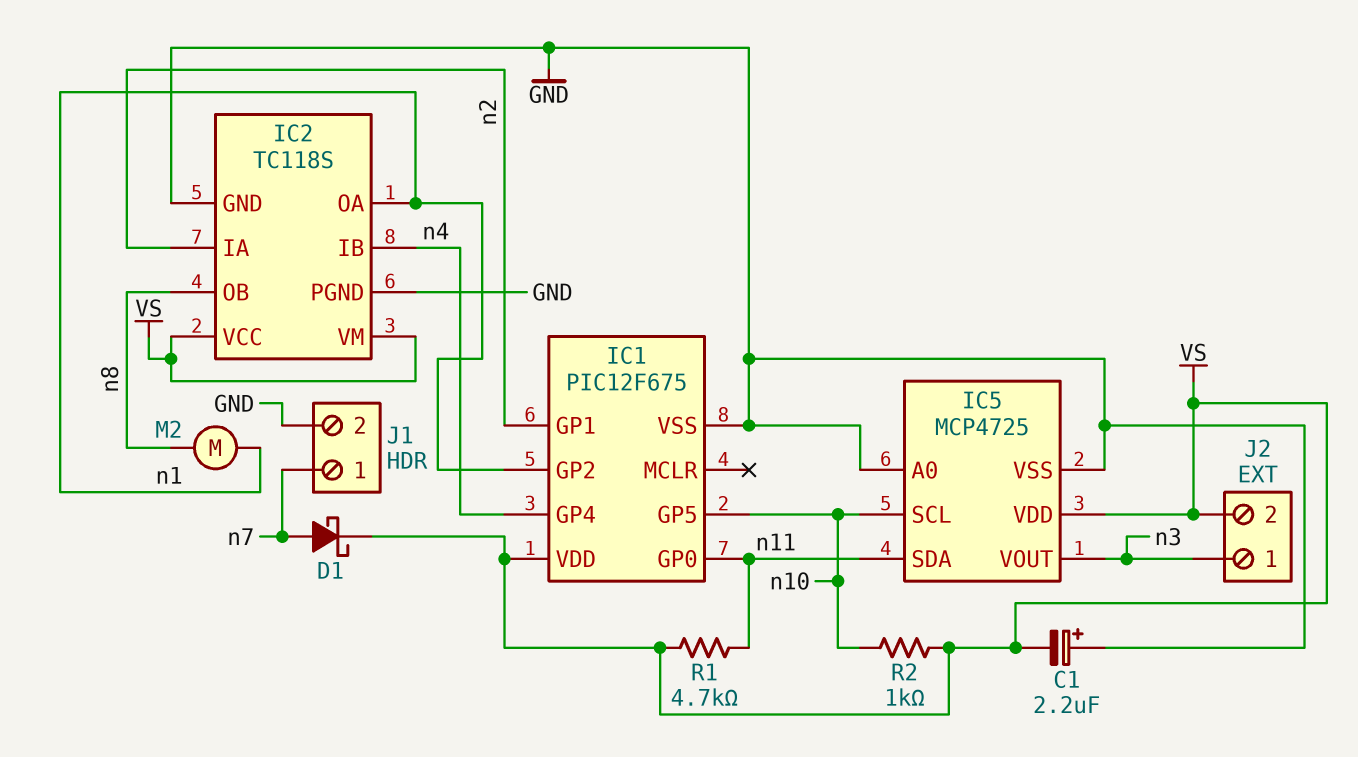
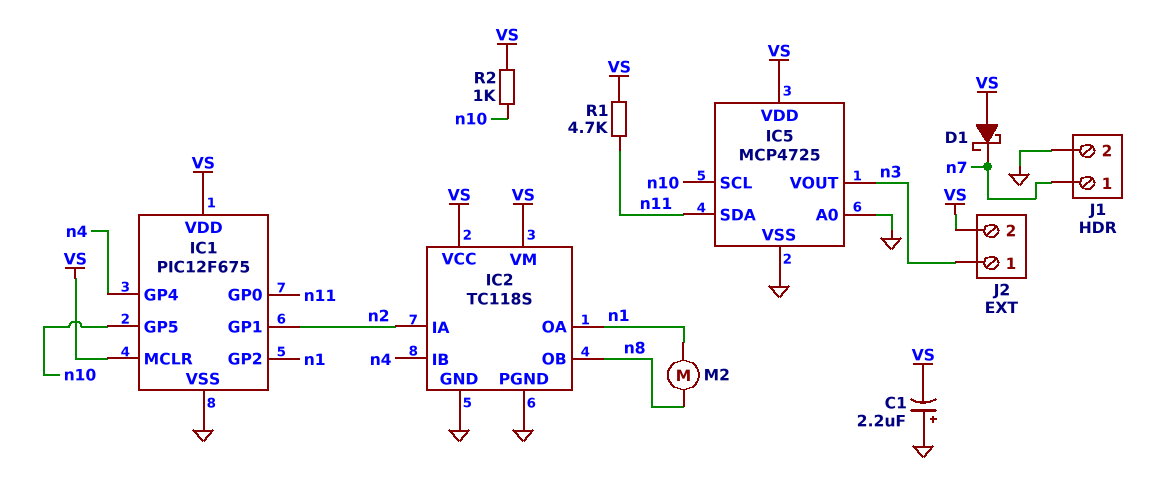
D1: schottky (A n7, K VS) -> schottky (A VS, K n7)
IC1 pin MCLR: none -> VS

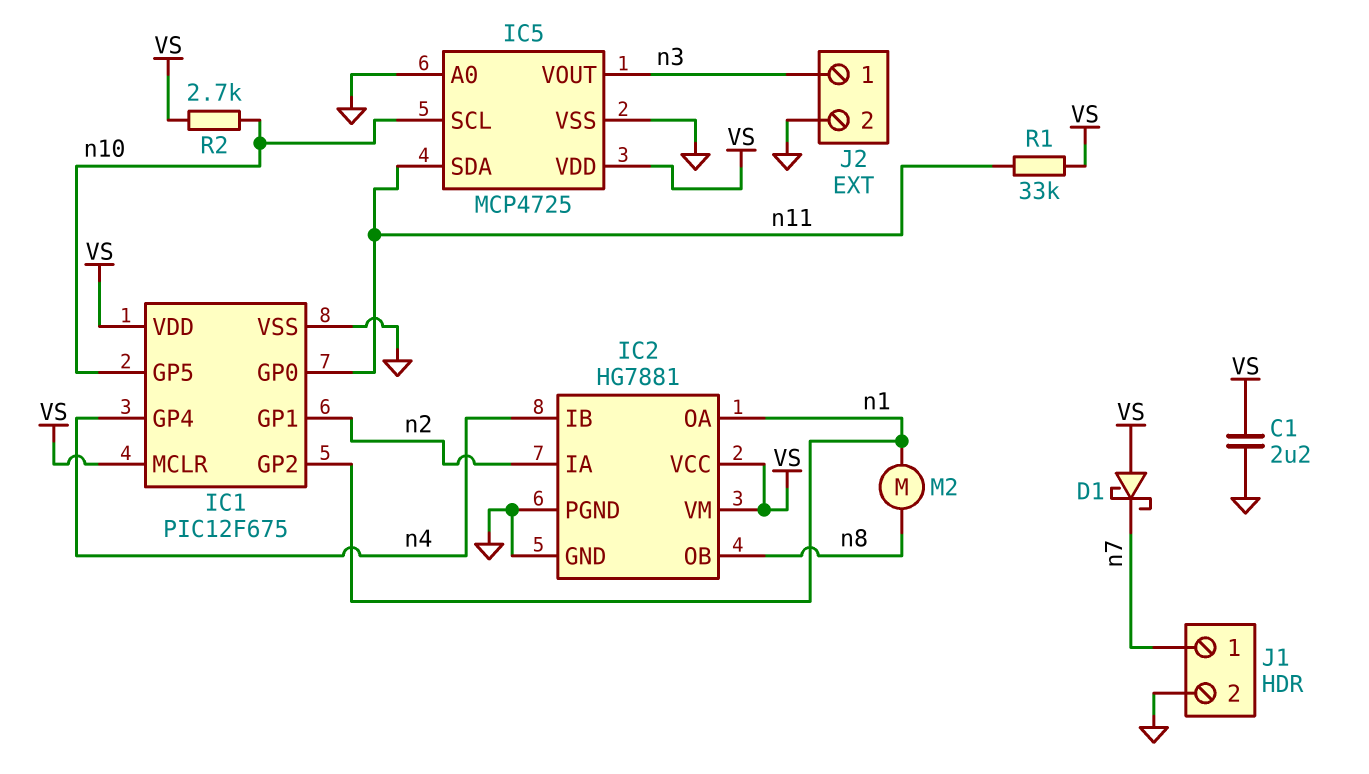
C1: 2.2uF (plus GND, minus VS) -> 2.2uF (GND, VS)
IC2: TC118S -> HG7881
J2 pin 2: VS -> GND
R1: 4.7k (VS, n11) -> 33k (VS, n11)
R2: 1k (VS, n10) -> 2.7k (VS, n10)

